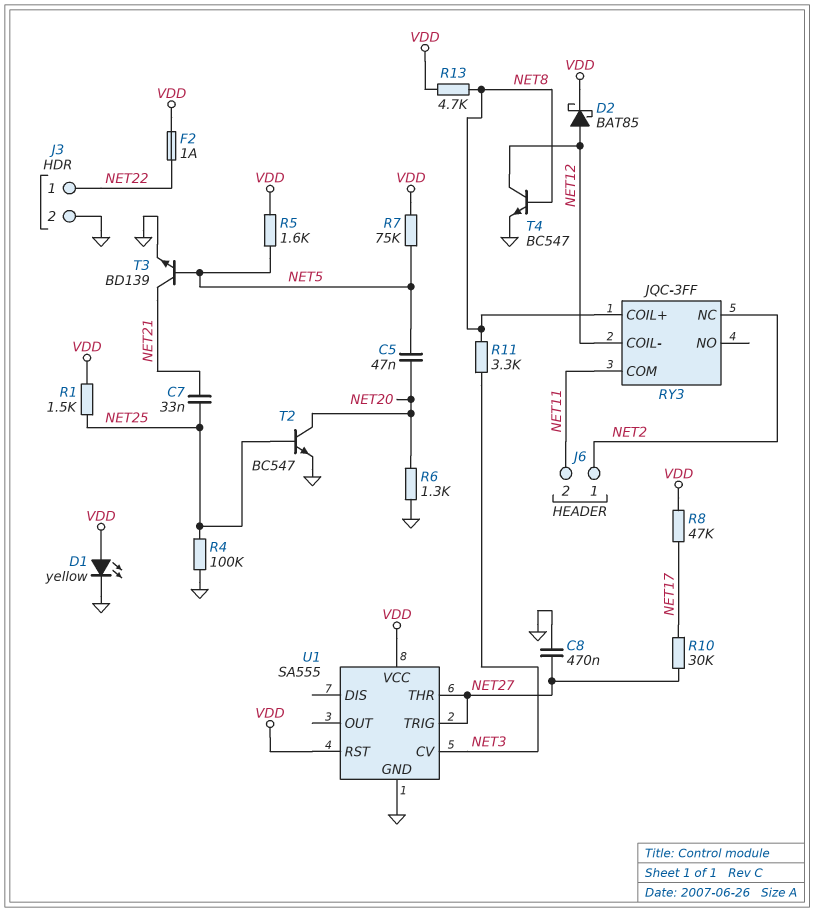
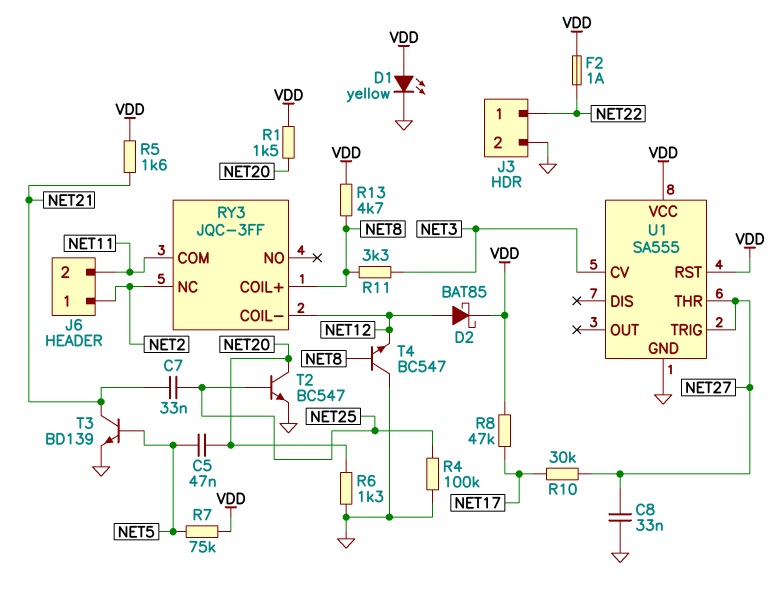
C8: 470nF (GND, NET27) -> 33nF (GND, NET27)
R1: 1.5k (NET25, VDD) -> 1.5k (NET20, VDD)
R5: 1.6k (NET5, VDD) -> 1.6k (NET21, VDD)
T4: NPN BC547 (B NET8, C NET12, E GND) -> NPN BC547 (B NET8, C GND, E NET12)

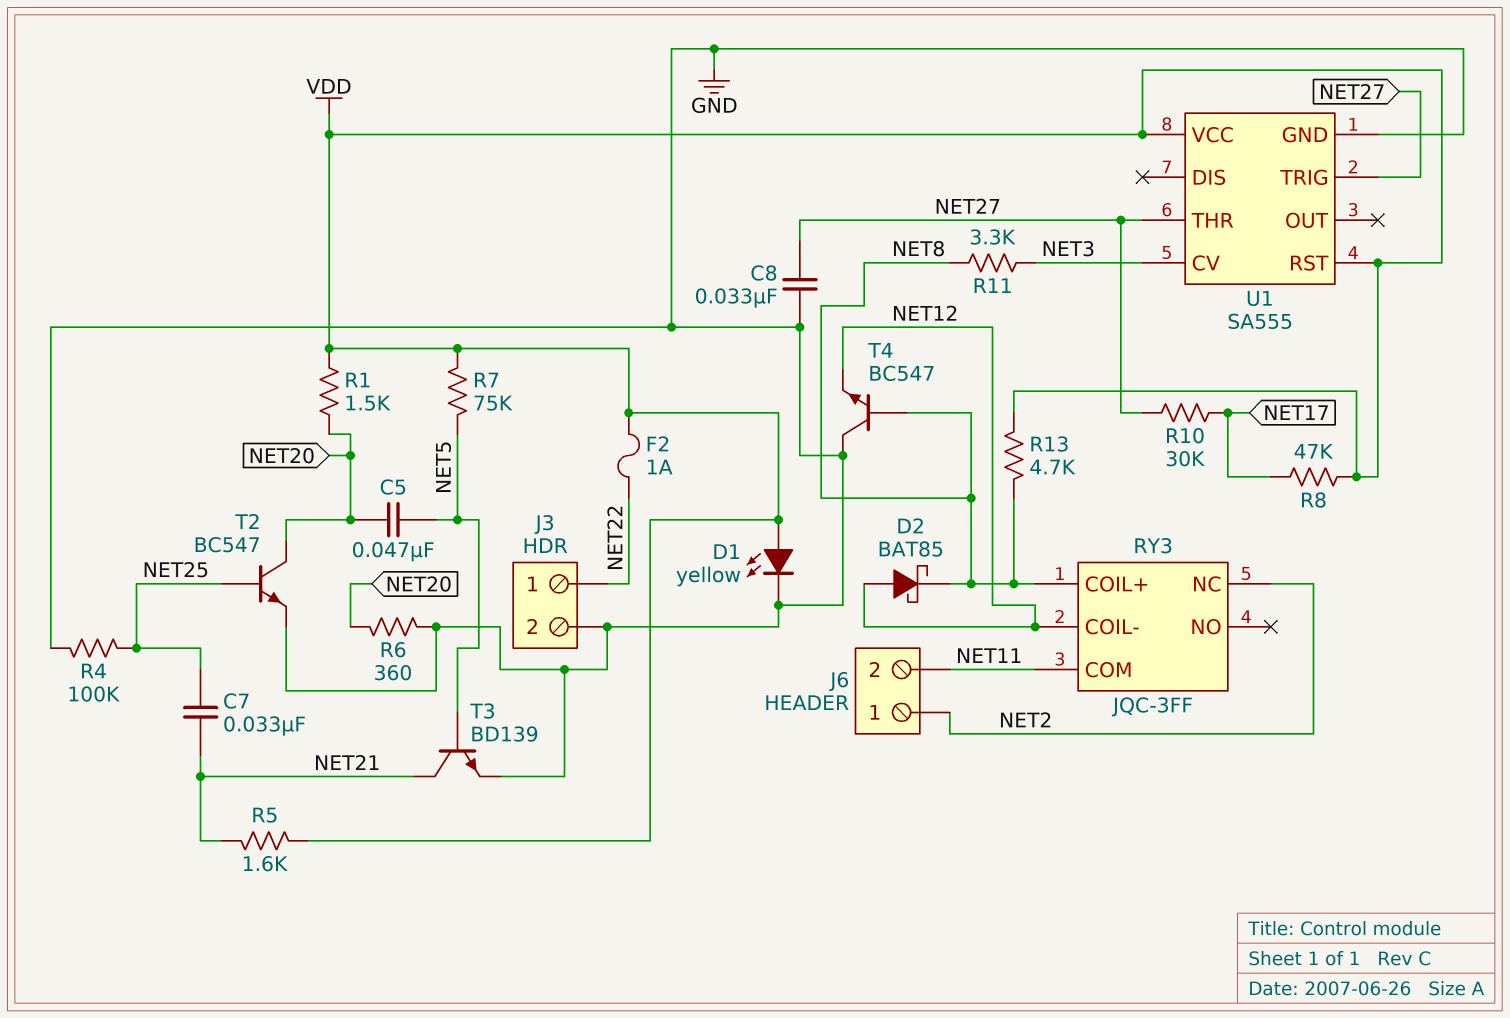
D2: schottky BAT85 (A NET12, K VDD) -> schottky BAT85 (A NET12, K NET8)
R6: 1.3k (GND, NET20) -> 360 (GND, NET20)

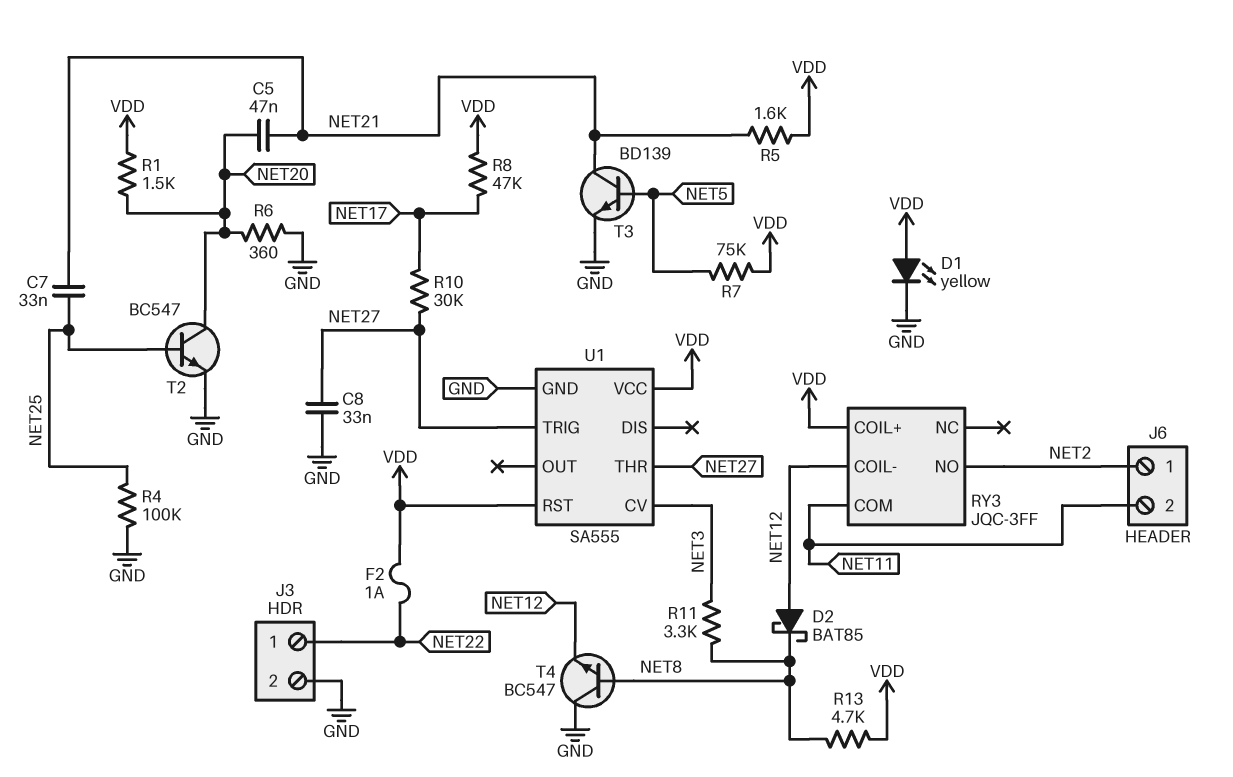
C5: 47nF (NET5, NET20) -> 47nF (NET20, NET21)
RY3 pin COIL+: NET8 -> VDD
RY3 pin NC: NET2 -> none
RY3 pin NO: none -> NET2

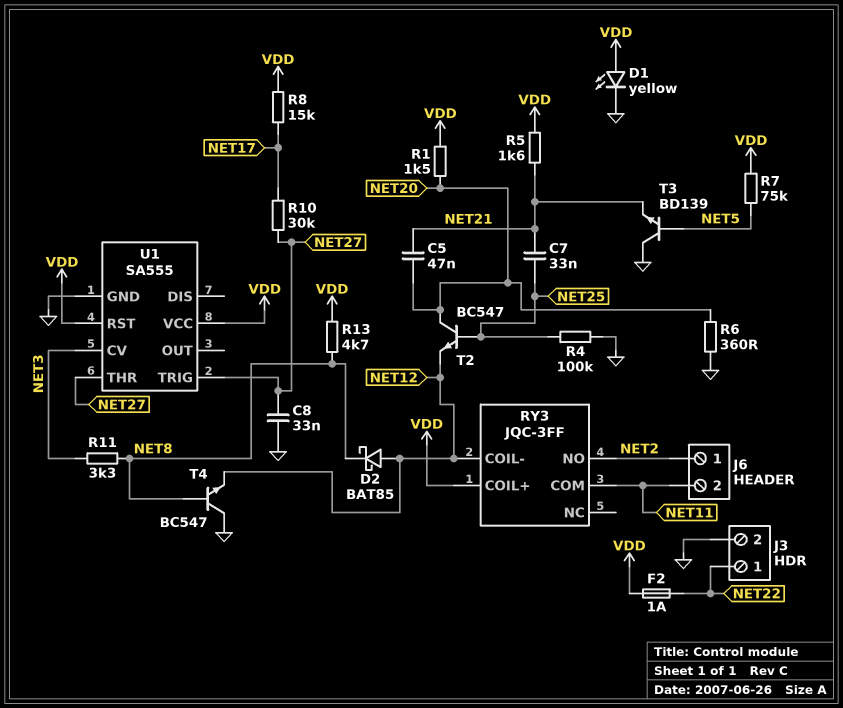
R8: 47k (NET17, VDD) -> 15k (NET17, VDD)
T2: NPN BC547 (B NET25, C NET20, E GND) -> NPN BC547 (B NET25, C NET20, E NET12)
T3: NPN BD139 (B NET5, C NET21, E GND) -> NPN BD139 (B NET5, C GND, E NET21)

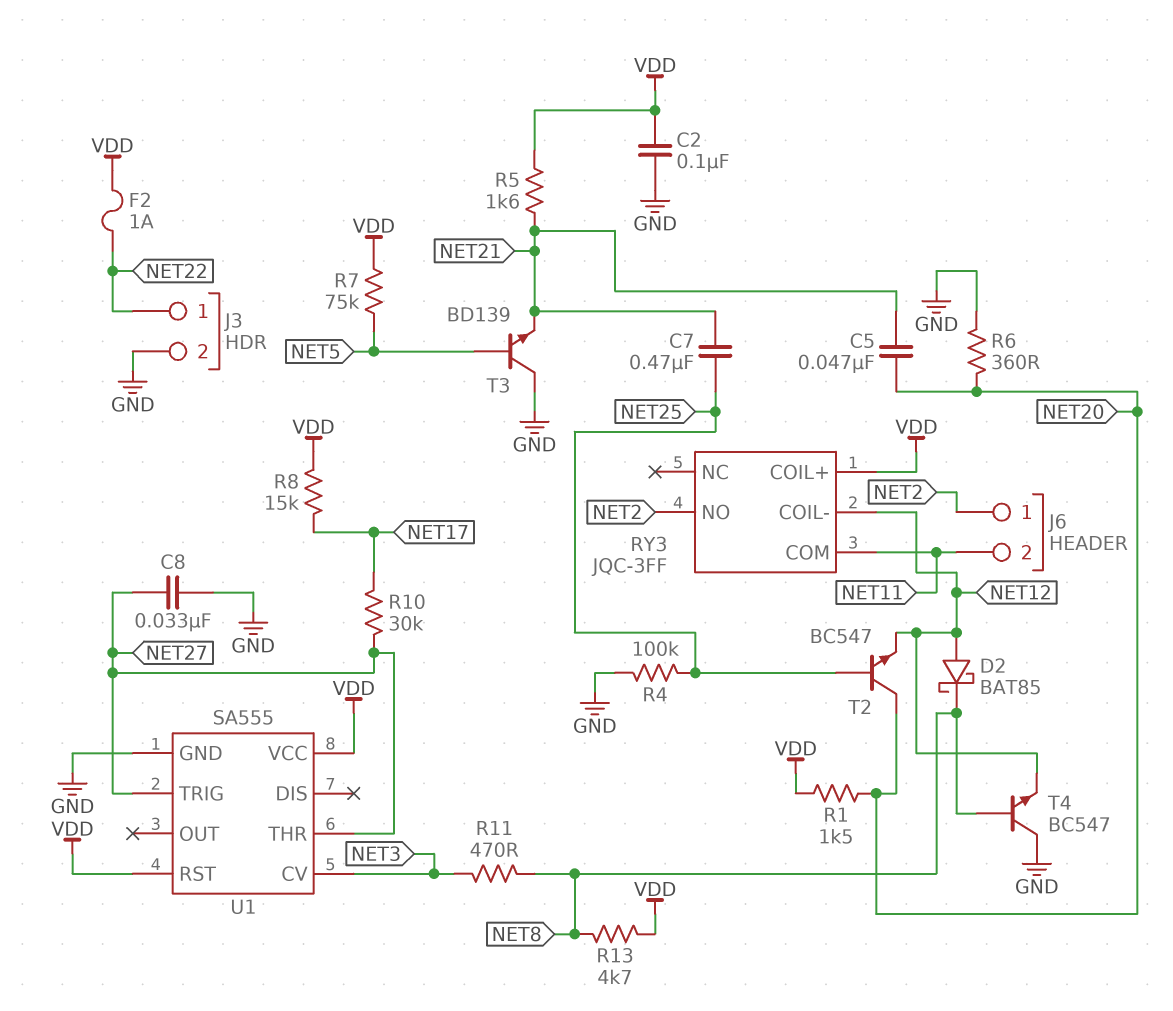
C2: none -> 100nF (GND, VDD)
C7: 33nF (NET21, NET25) -> 470nF (NET21, NET25)
D1: LED yellow (A VDD, K GND) -> none
R11: 3.3k (NET3, NET8) -> 470 (NET3, NET8)

